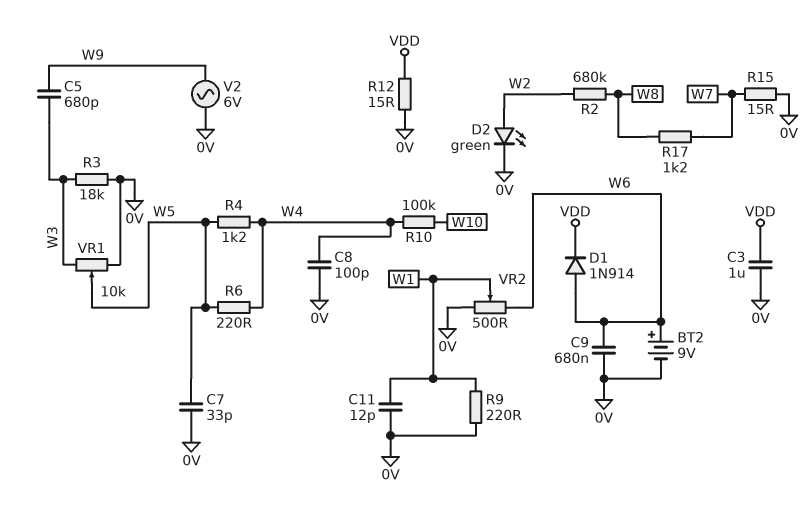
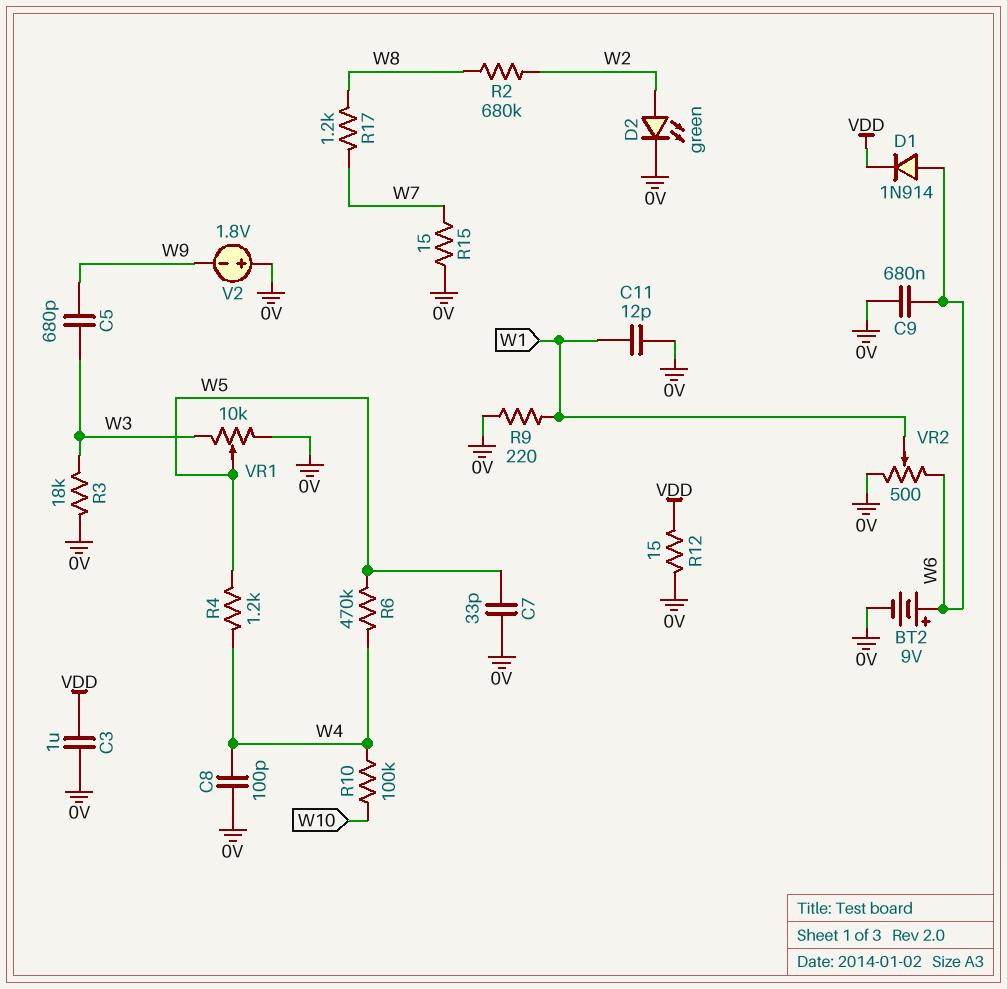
R6: 220 (W4, W5) -> 470k (W4, W5)
V2: AC 6V (0V, W9) -> 1.8V (plus 0V, minus W9)

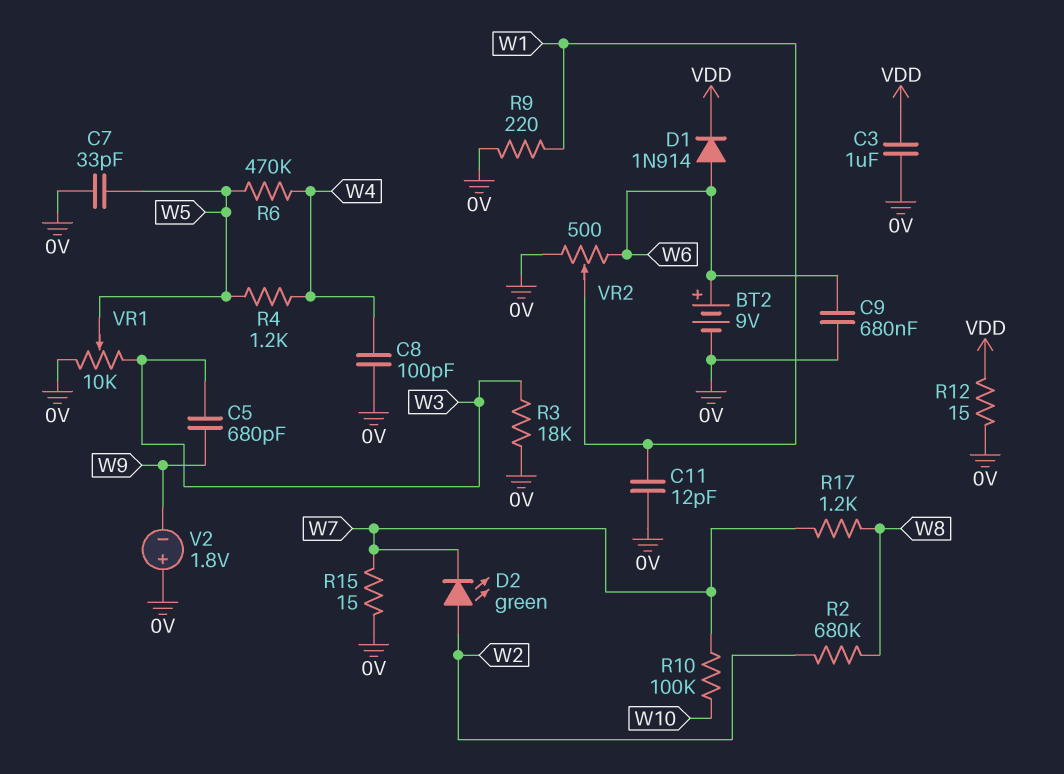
D2: LED green (A W2, K 0V) -> LED green (A W2, K W7)
R10: 100k (W4, W10) -> 100k (W7, W10)

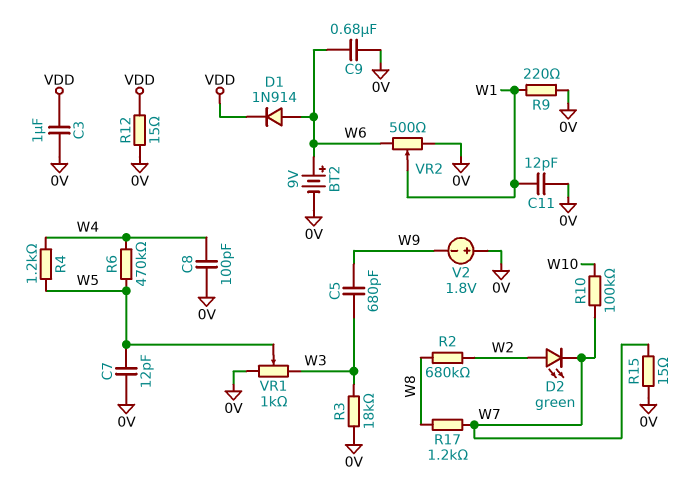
C7: 33pF (0V, W5) -> 12pF (0V, W5)
VR1: 10k (0V, W3, wiper W5) -> 1k (0V, W3, wiper W5)

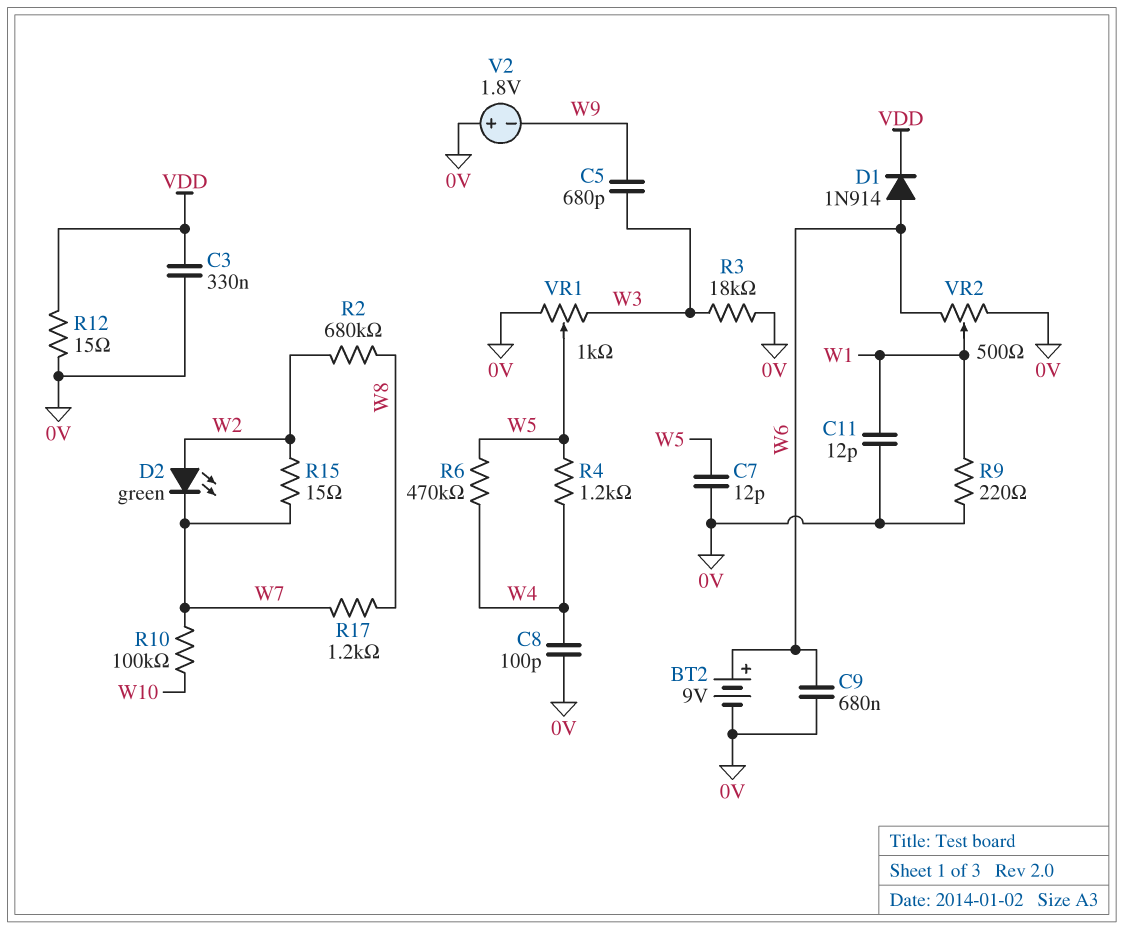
C3: 1uF (0V, VDD) -> 330nF (0V, VDD)
R15: 15 (0V, W7) -> 15 (W2, W7)

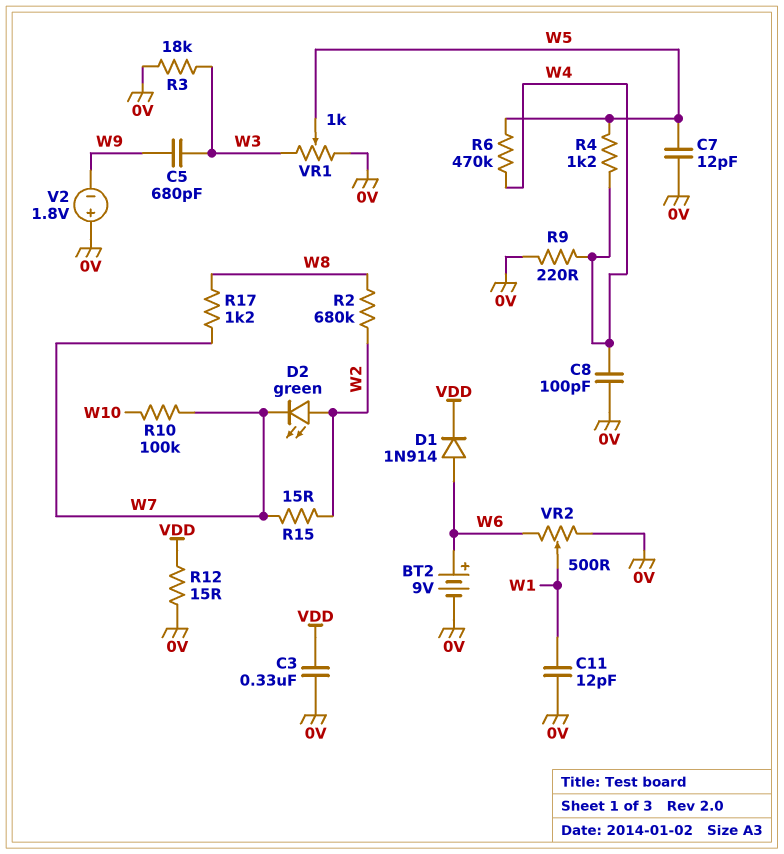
C9: 680nF (0V, W6) -> none
R9: 220 (0V, W1) -> 220 (0V, W4)

